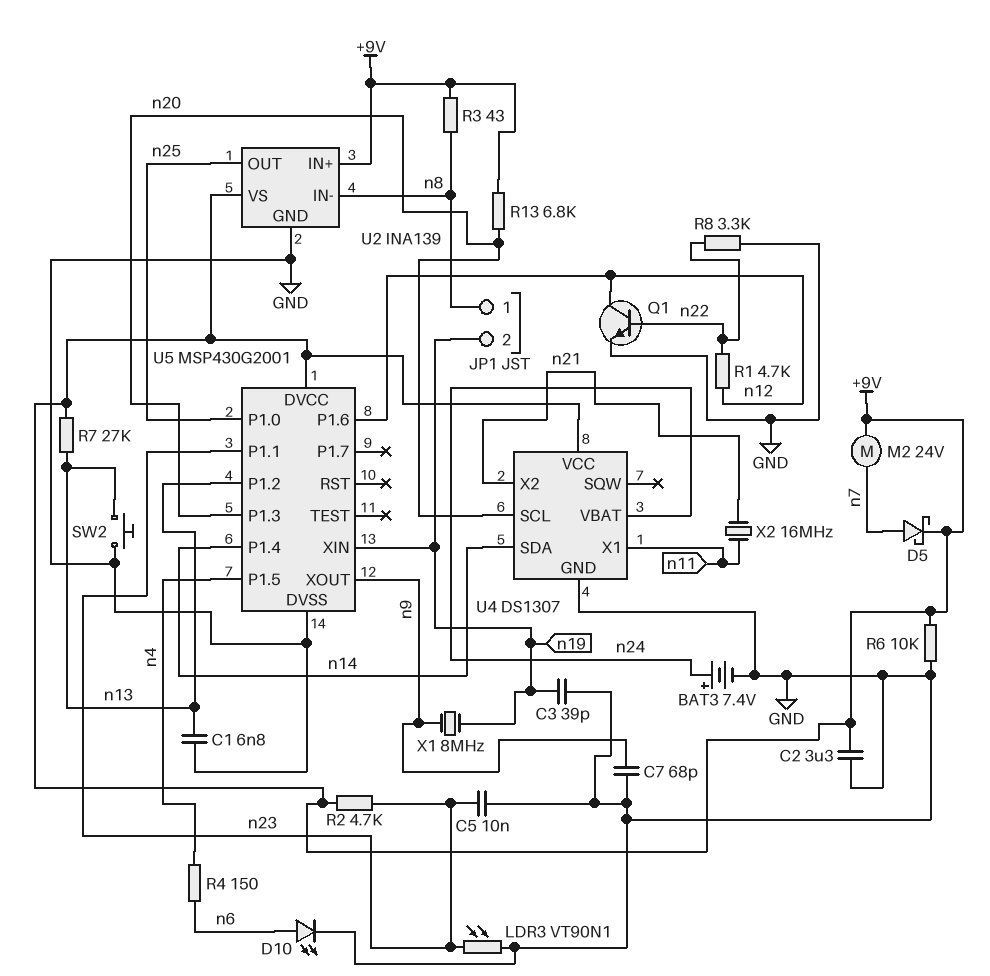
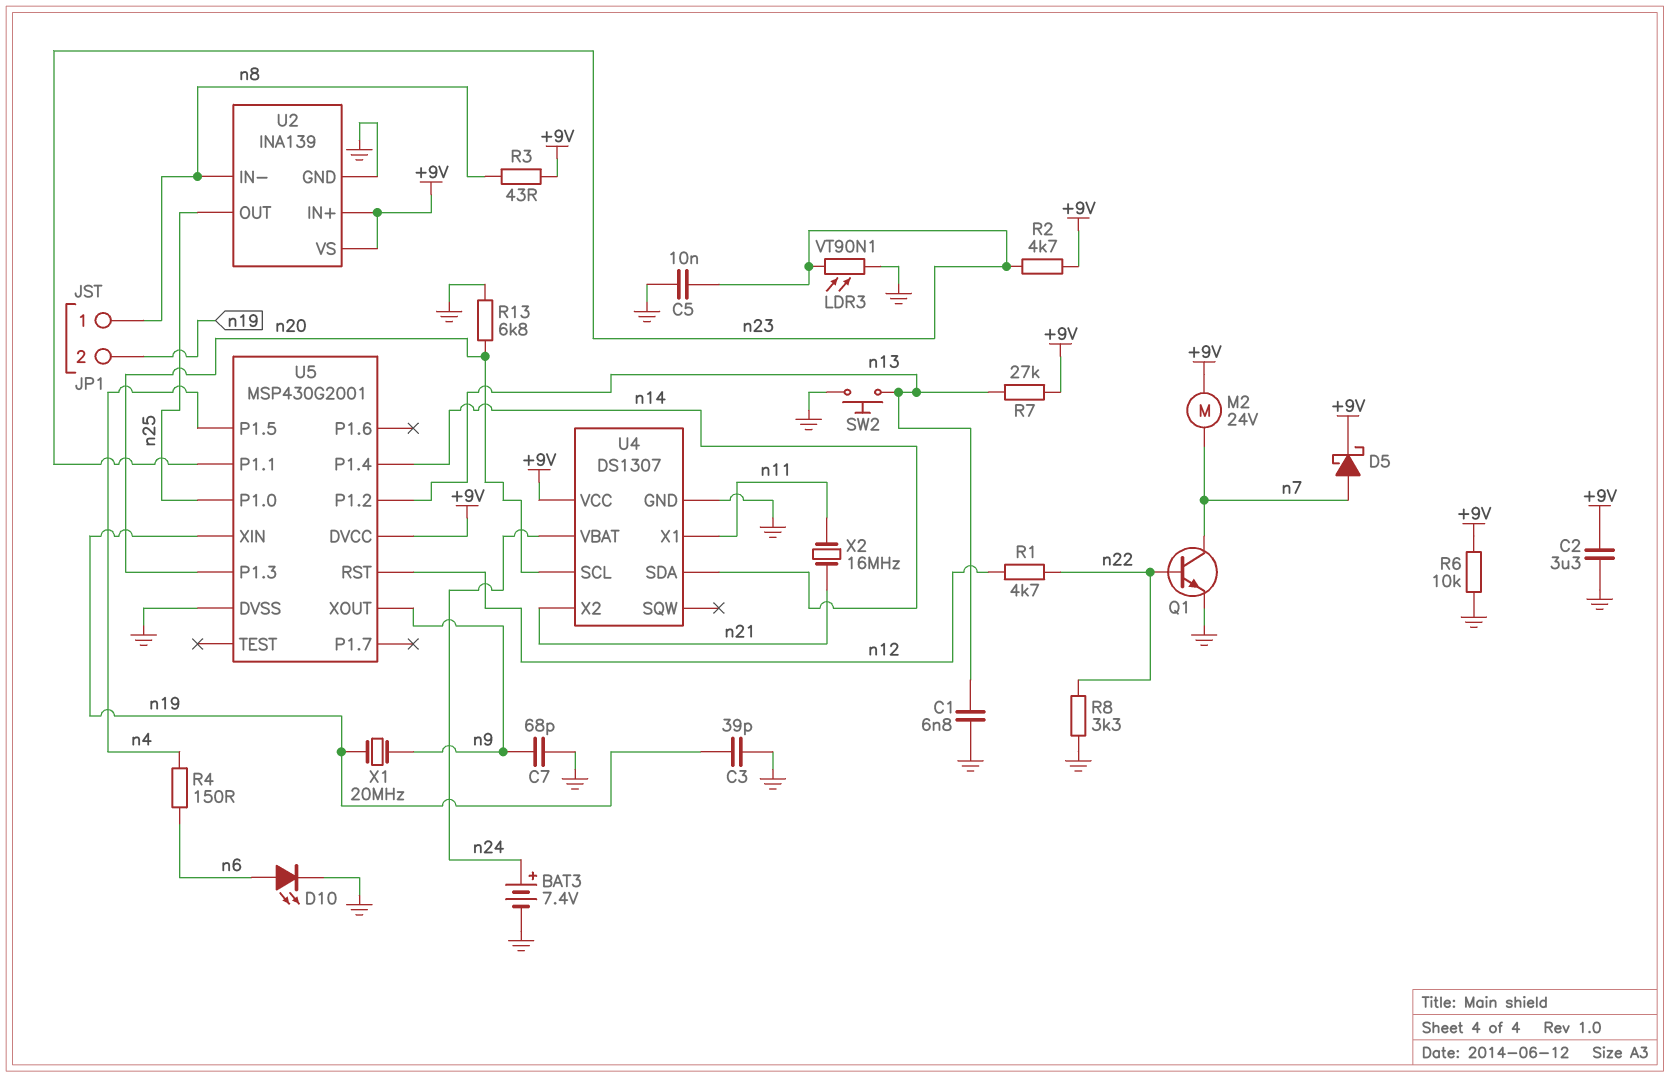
Q1: NPN (B n22, C n12, E GND) -> NPN (B n22, C n7, E GND)
R13: 6.8k (+9V, n20) -> 6.8k (GND, n20)
U5 pin P1.6: n12 -> none
U5 pin RST: none -> n12
X1: 8MHz (n9, n19) -> 20MHz (n9, n19)

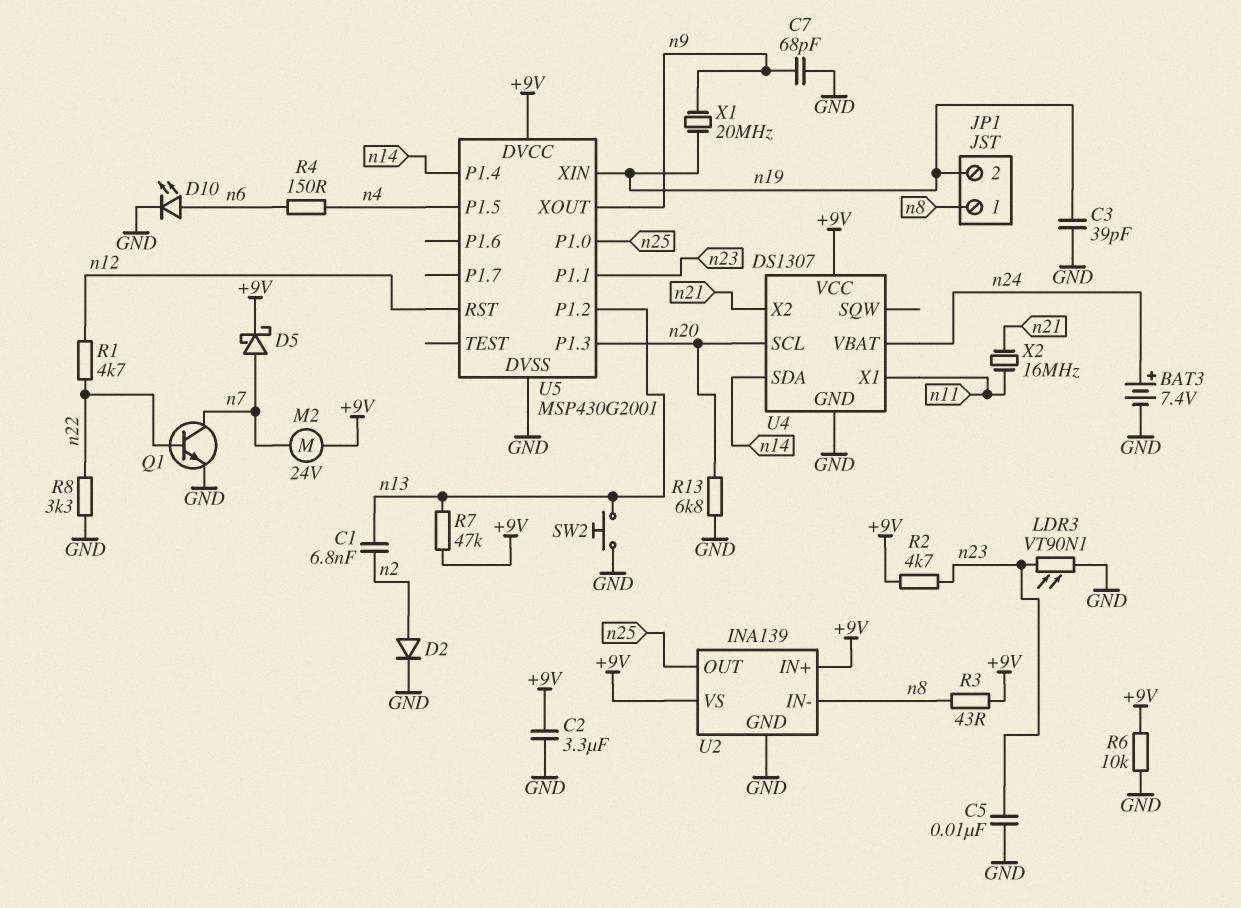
C1: 6.8nF (GND, n13) -> 6.8nF (n2, n13)
D2: none -> diode (A n2, K GND)
R7: 27k (+9V, n13) -> 47k (+9V, n13)

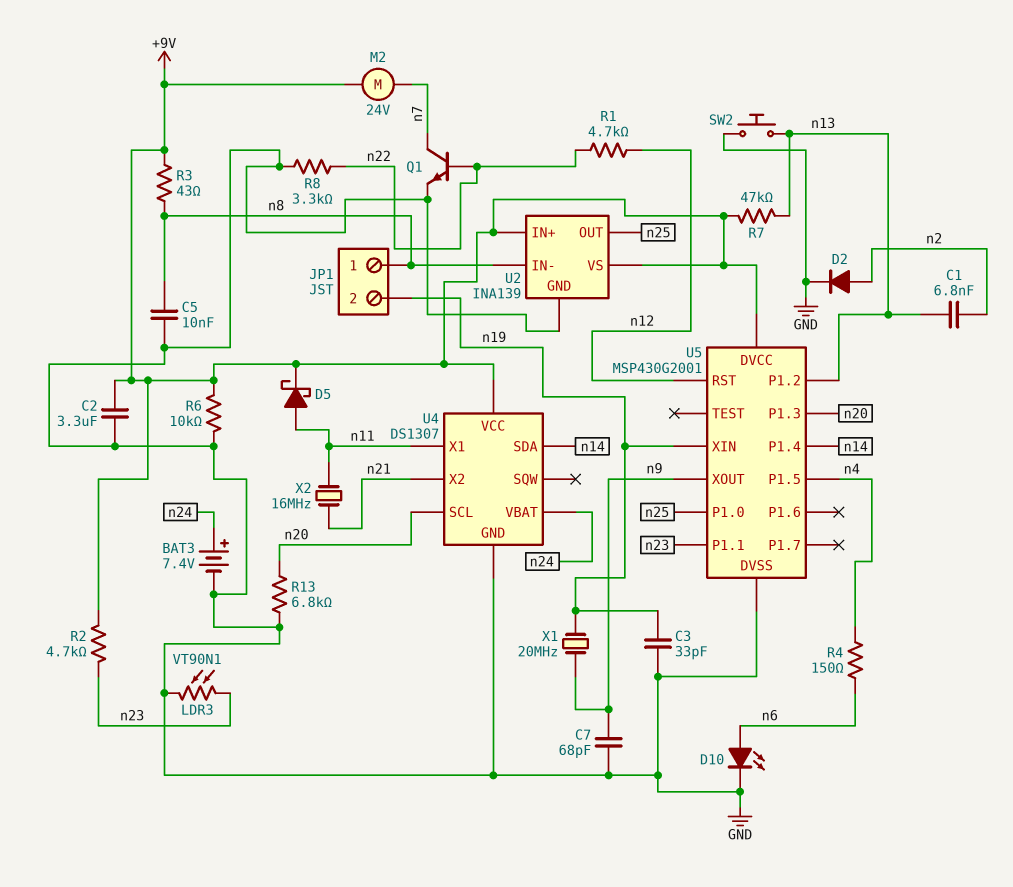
C3: 39pF (GND, n19) -> 33pF (GND, n19)
C5: 10nF (GND, n23) -> 10nF (GND, n8)
D5: schottky (A n7, K +9V) -> schottky (A n11, K +9V)

